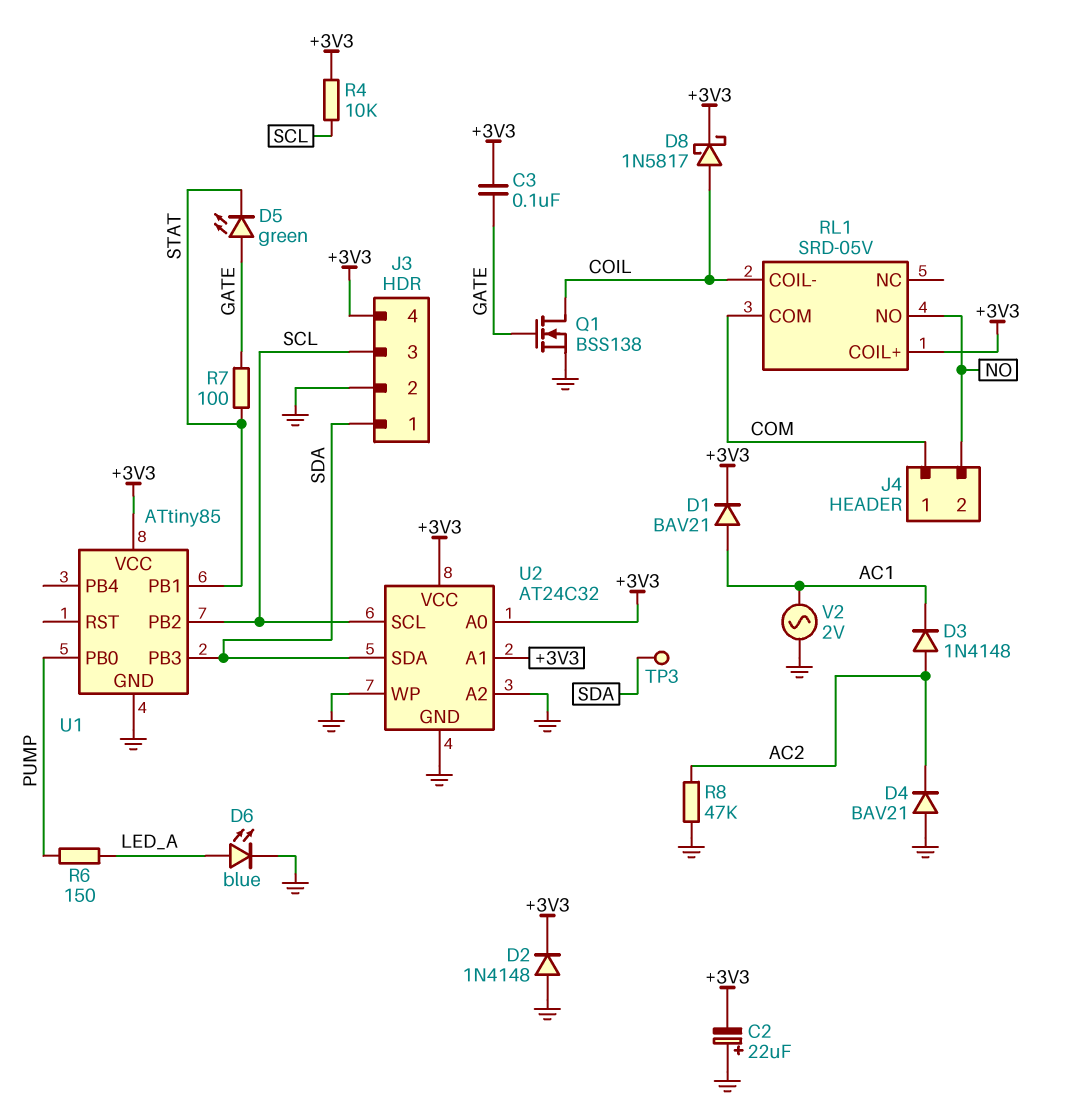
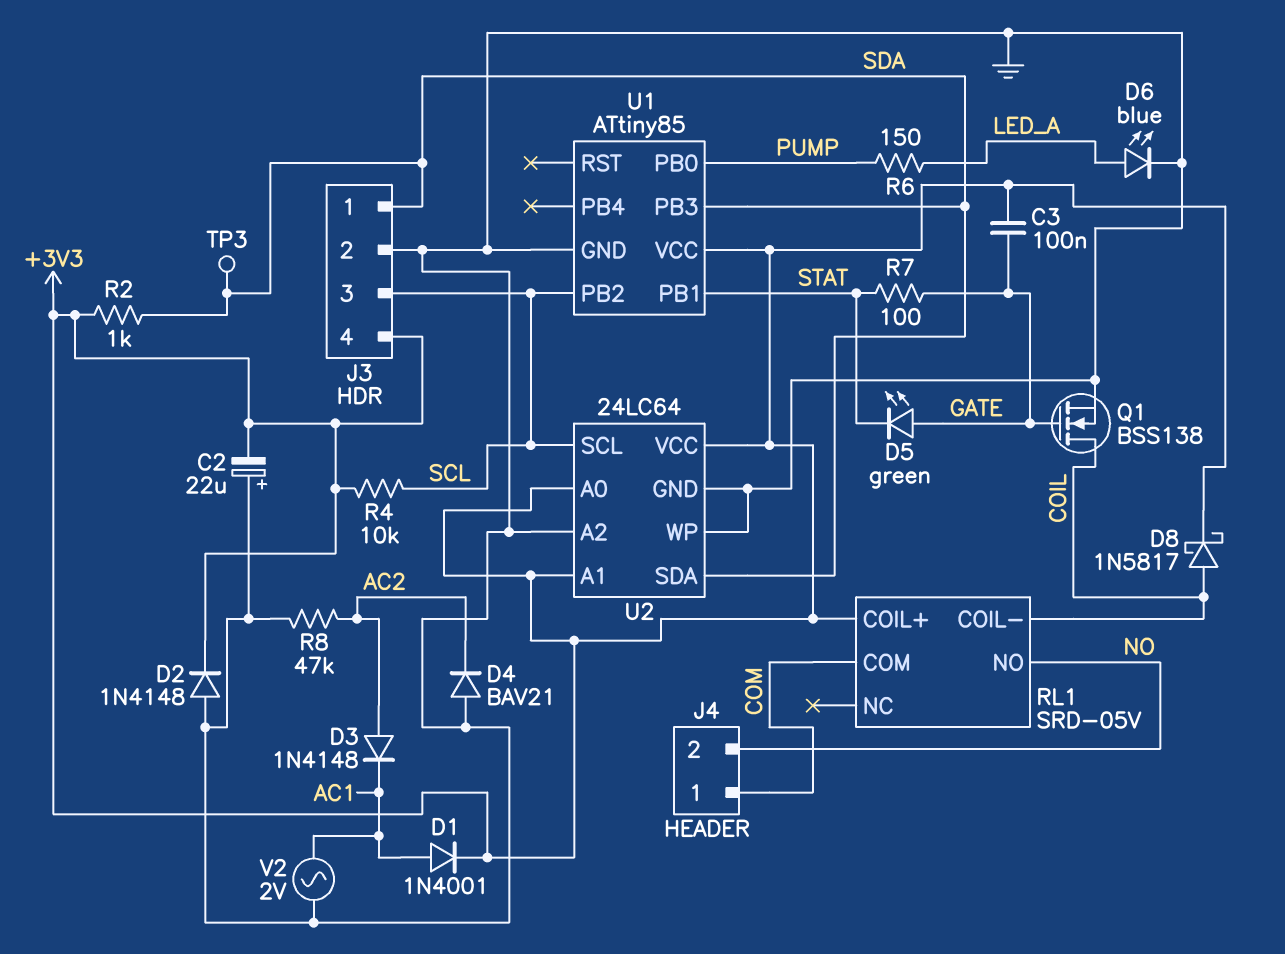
D1: diode BAV21 (A AC1, K +3V3) -> diode 1N4001 (A AC1, K +3V3)
R2: none -> 1k (+3V3, SDA)
U2: AT24C32 -> 24LC64

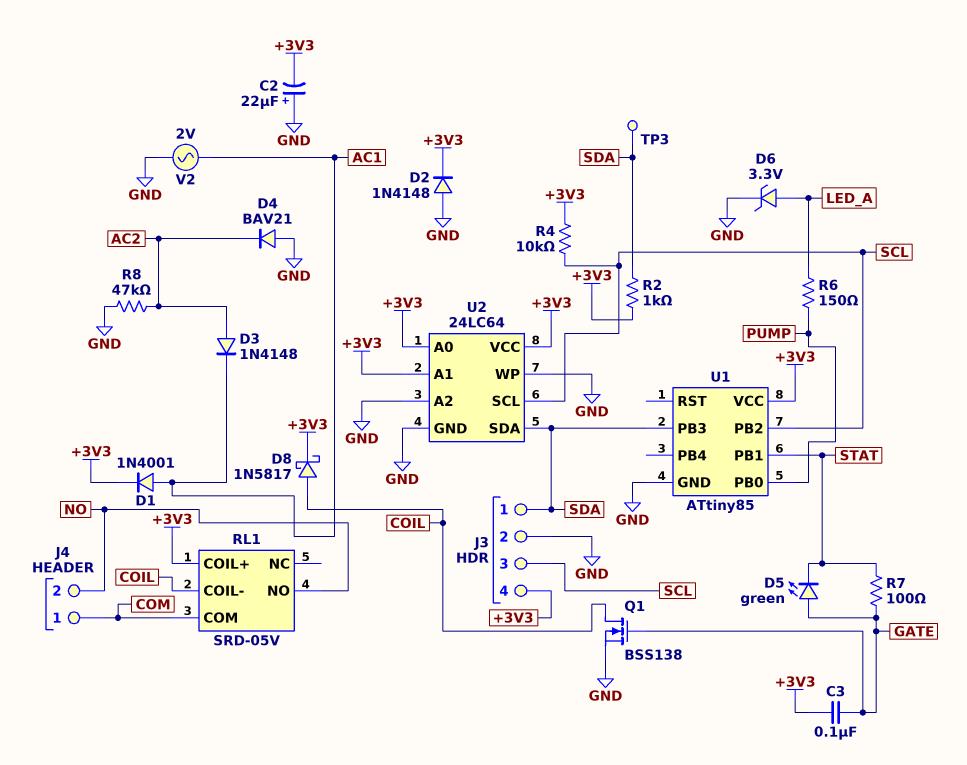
D6: LED blue (A LED_A, K GND) -> zener 3.3V (A LED_A, K GND)

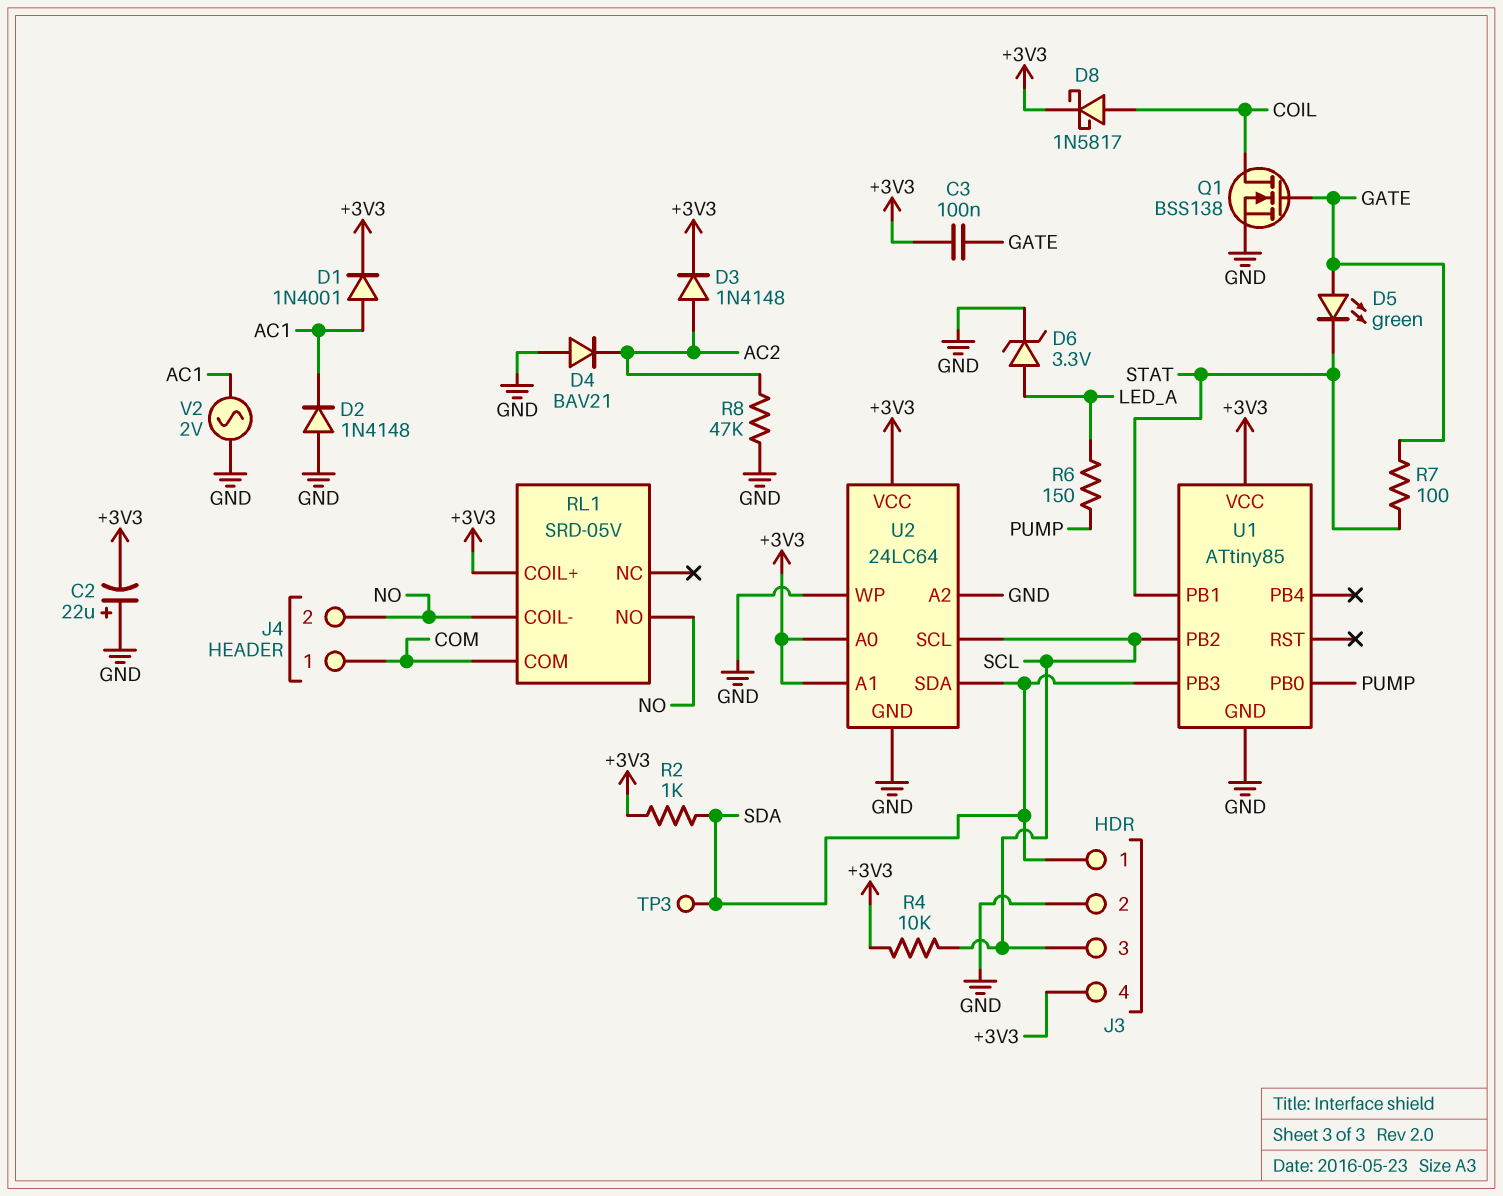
D2: diode 1N4148 (A GND, K +3V3) -> diode 1N4148 (A GND, K AC1)
D3: diode 1N4148 (A AC2, K AC1) -> diode 1N4148 (A AC2, K +3V3)
RL1 pin COIL-: COIL -> NO

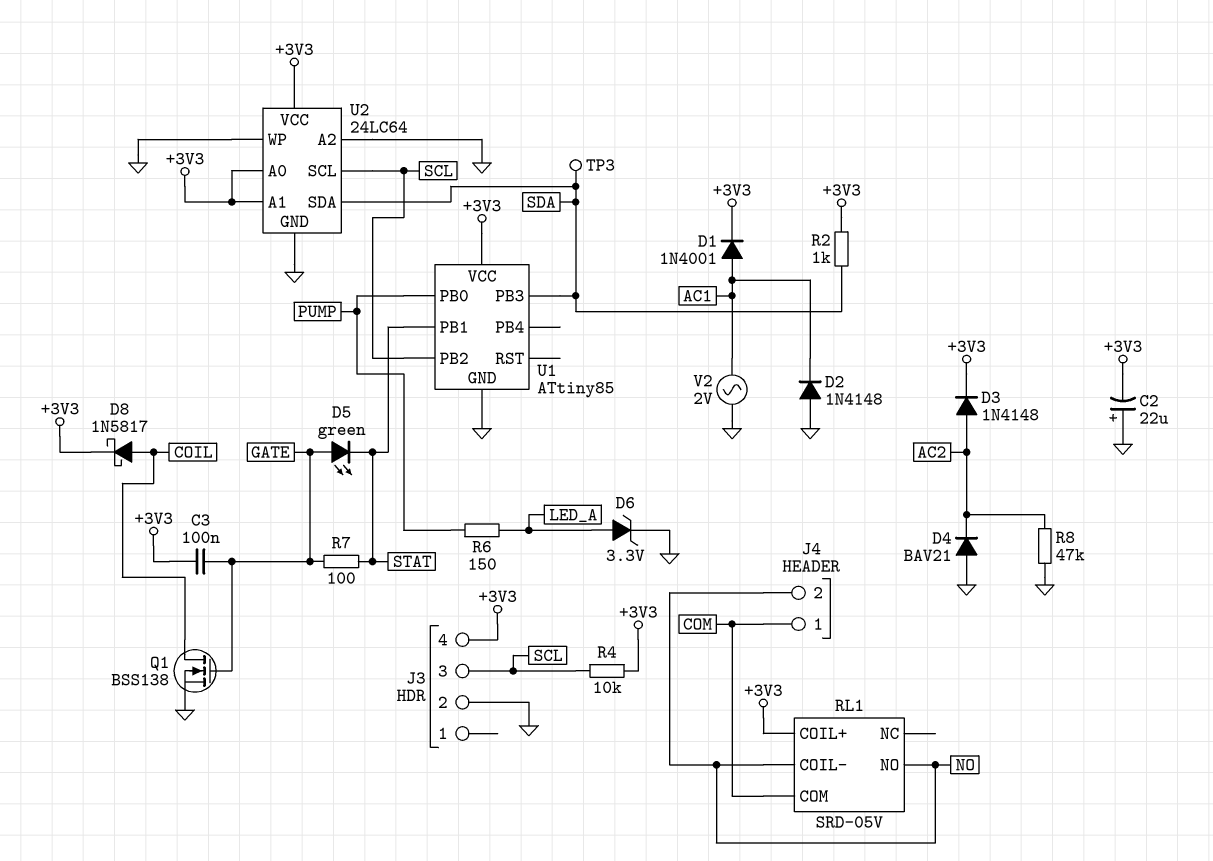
J3 pin 1: SDA -> none

